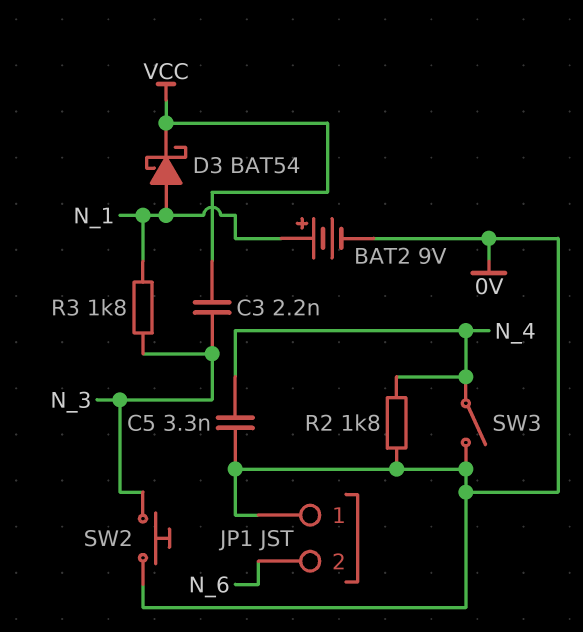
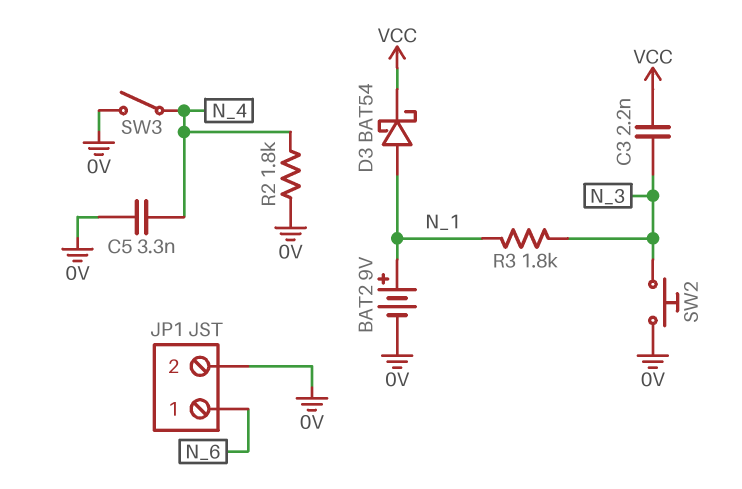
JP1 pin 1: 0V -> N_6
JP1 pin 2: N_6 -> 0V

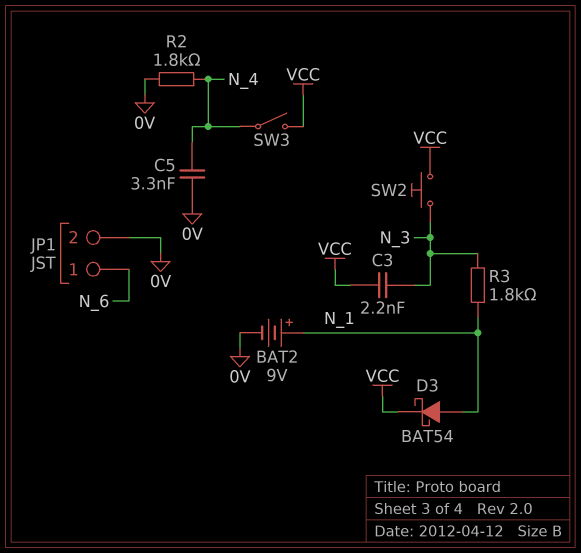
SW2: button (0V, N_3) -> button (N_3, VCC)
SW3: switch (0V, N_4) -> switch (N_4, VCC)

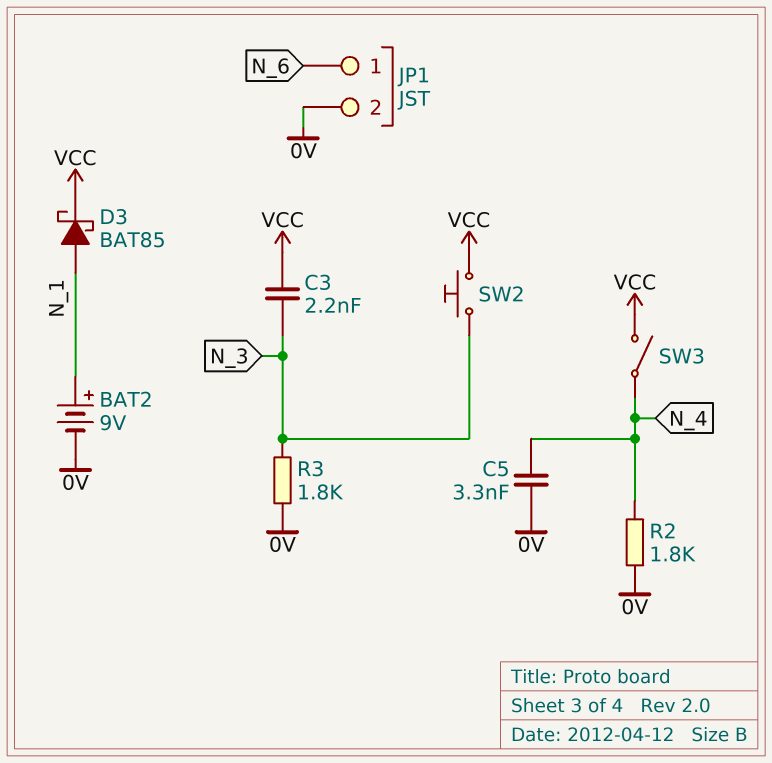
D3: schottky BAT54 (A N_1, K VCC) -> schottky BAT85 (A N_1, K VCC)
R3: 1.8k (N_1, N_3) -> 1.8k (0V, N_3)

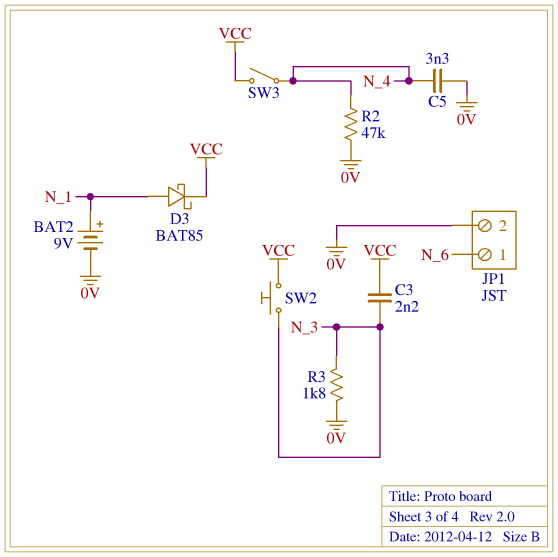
R2: 1.8k (0V, N_4) -> 47k (0V, N_4)

